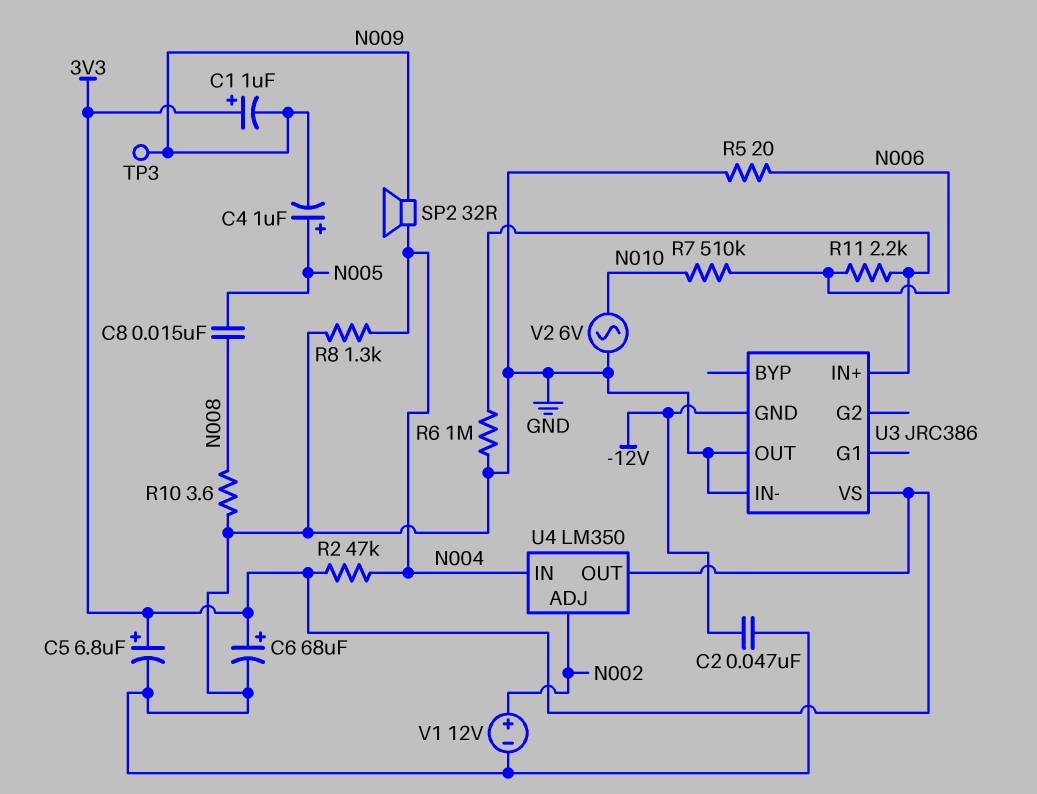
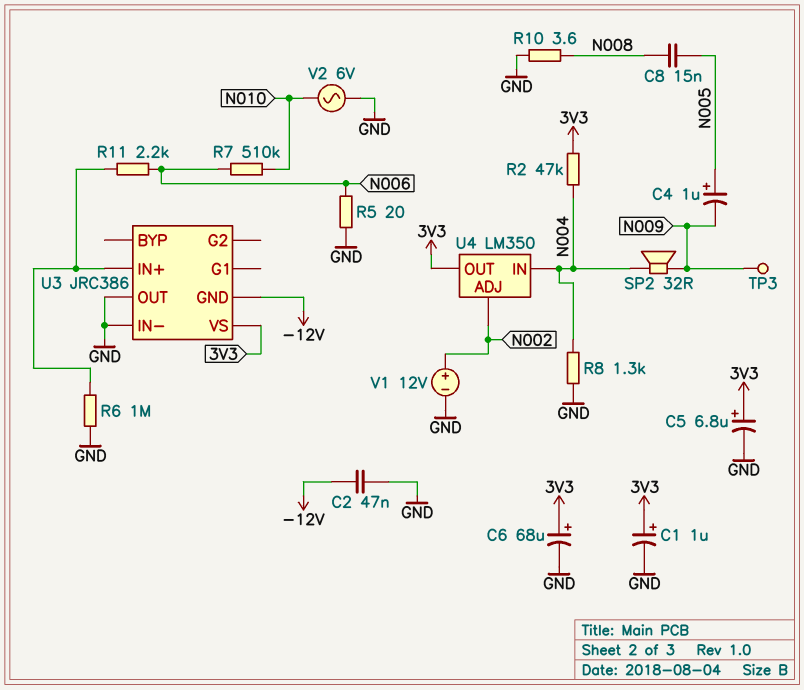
C1: 1uF (plus 3V3, minus N009) -> 1uF (plus 3V3, minus GND)

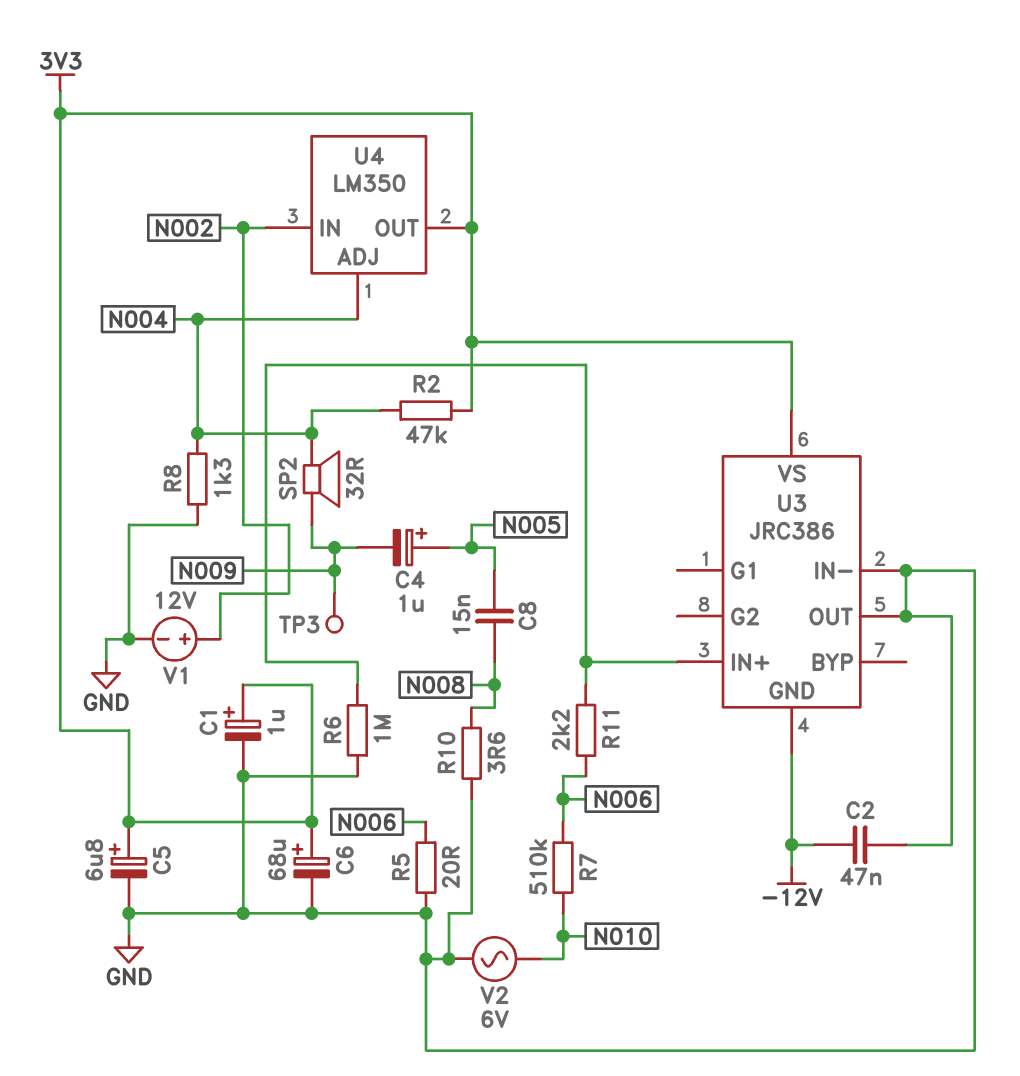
U4 pin ADJ: N002 -> N004
U4 pin IN: N004 -> N002

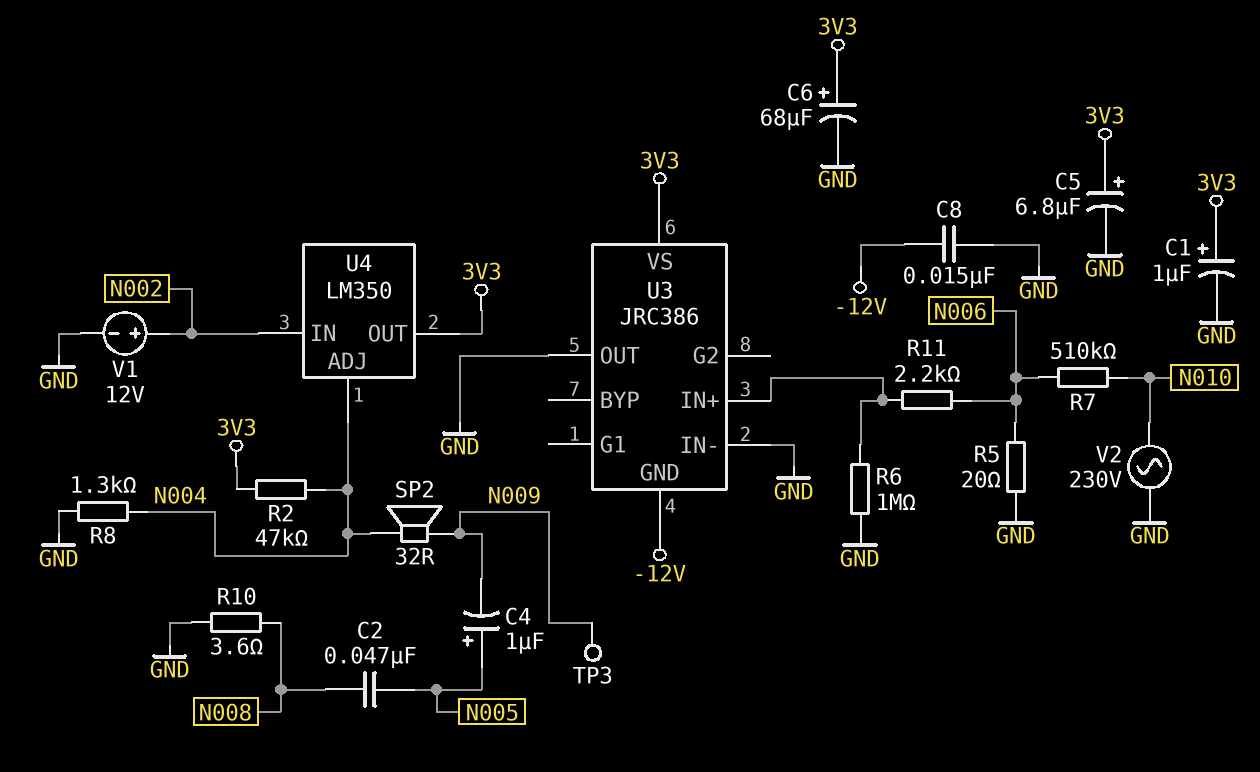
C2: 47nF (-12V, GND) -> 47nF (N005, N008)
C8: 15nF (N005, N008) -> 15nF (-12V, GND)
V2: AC 6V (GND, N010) -> AC 230V (GND, N010)

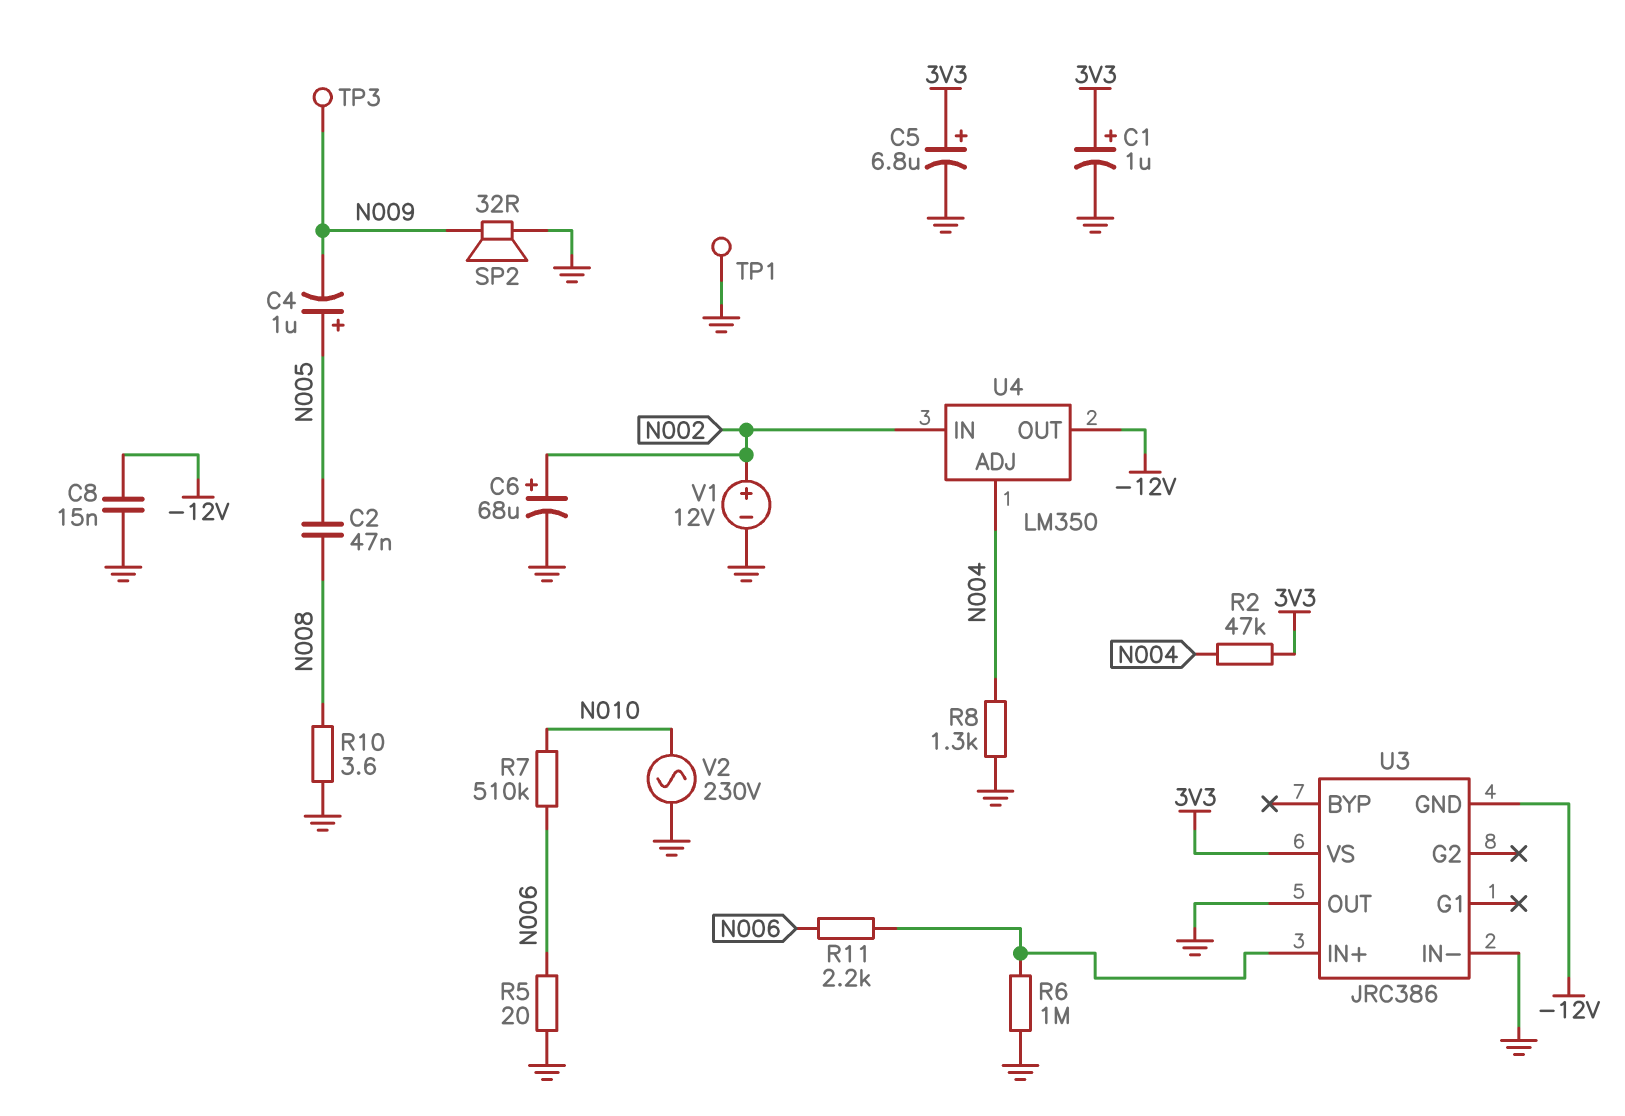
C6: 68uF (plus 3V3, minus GND) -> 68uF (plus N002, minus GND)
SP2: speaker 32R (N004, N009) -> speaker 32R (GND, N009)
TP1: none -> test point (GND)
U4 pin OUT: 3V3 -> -12V

